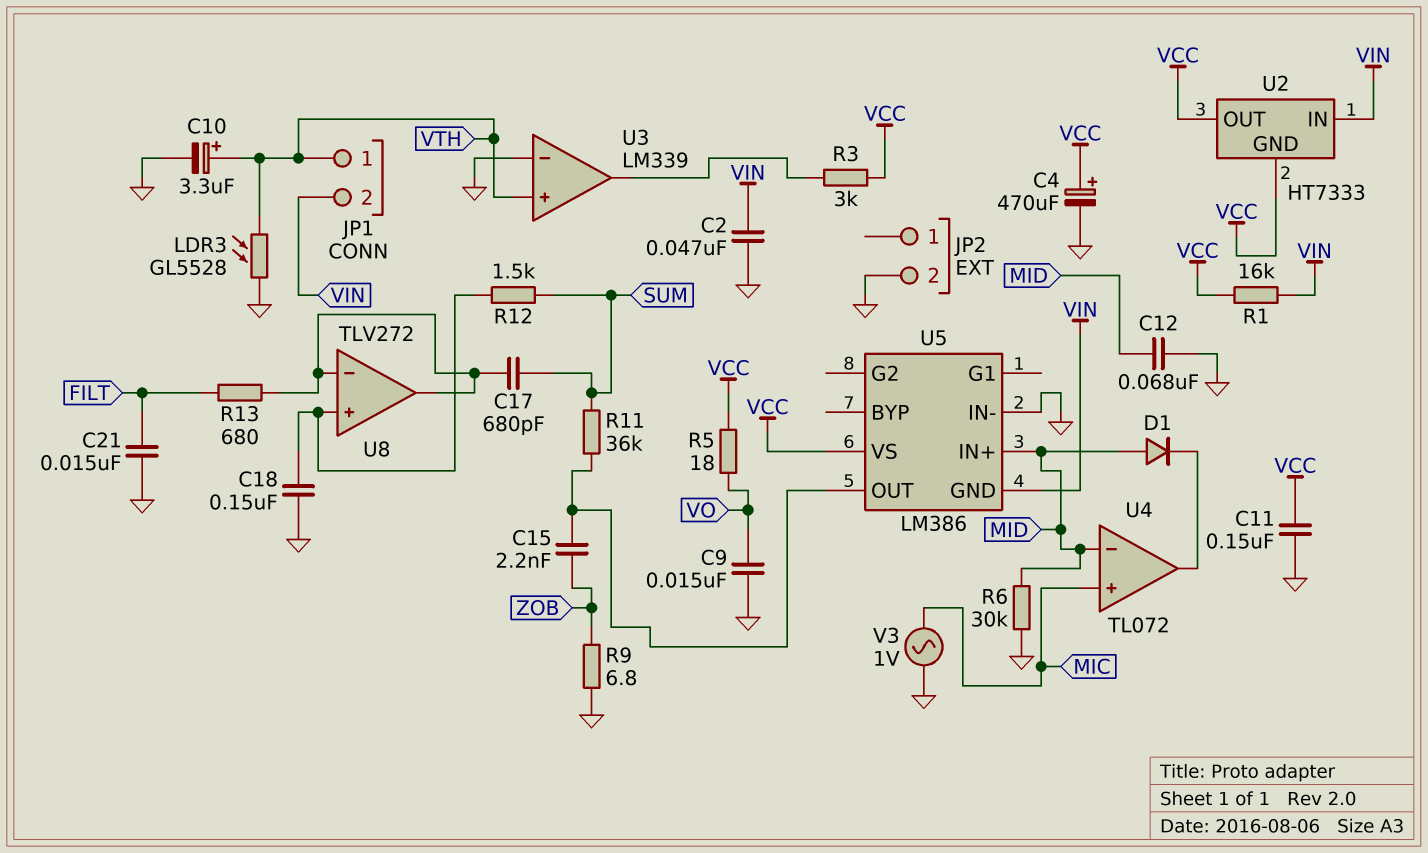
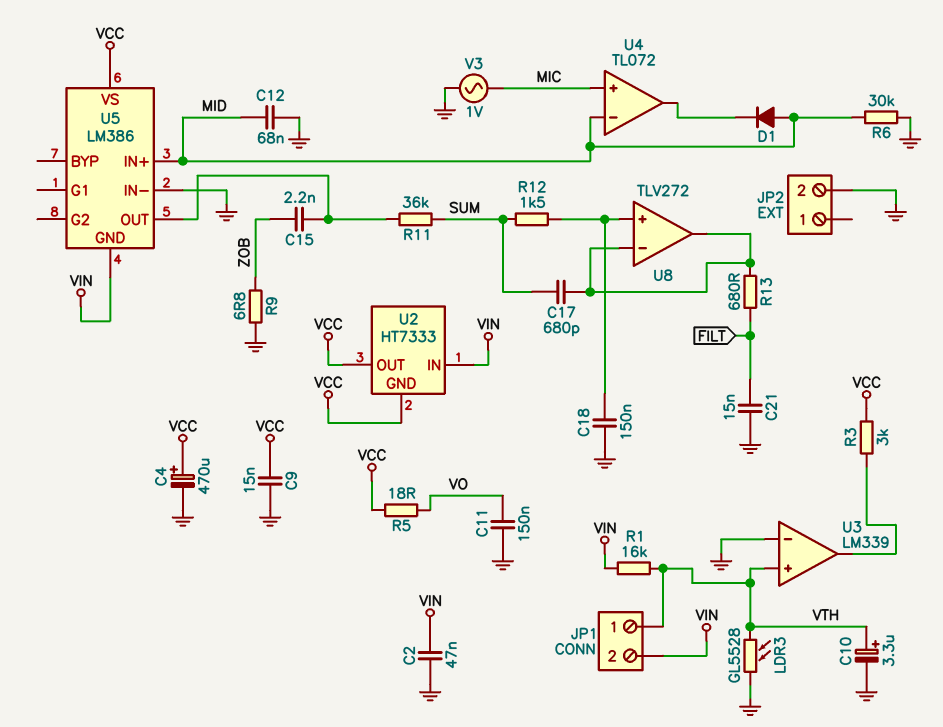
C9: 15nF (GND, VO) -> 15nF (GND, VCC)
C11: 150nF (GND, VCC) -> 150nF (GND, VO)
R1: 16k (VCC, VIN) -> 16k (VIN, VTH)

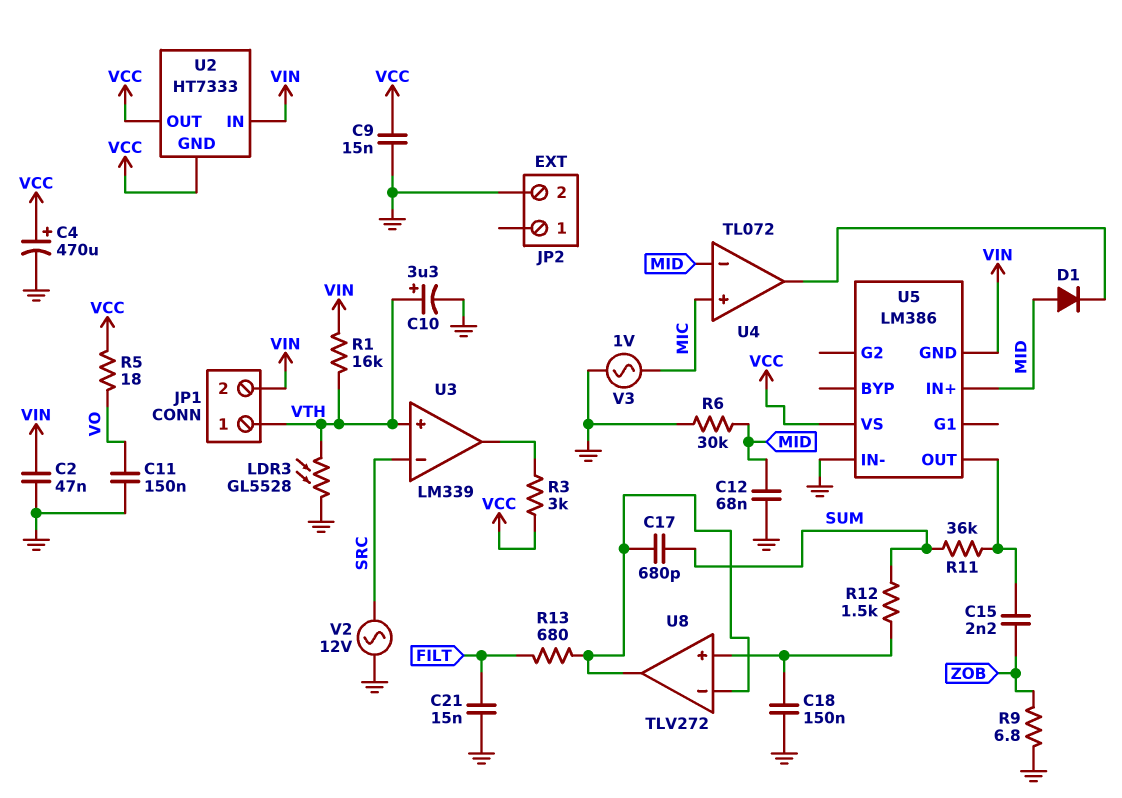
U3 pin in-: GND -> SRC
V2: none -> AC 12V (GND, SRC)

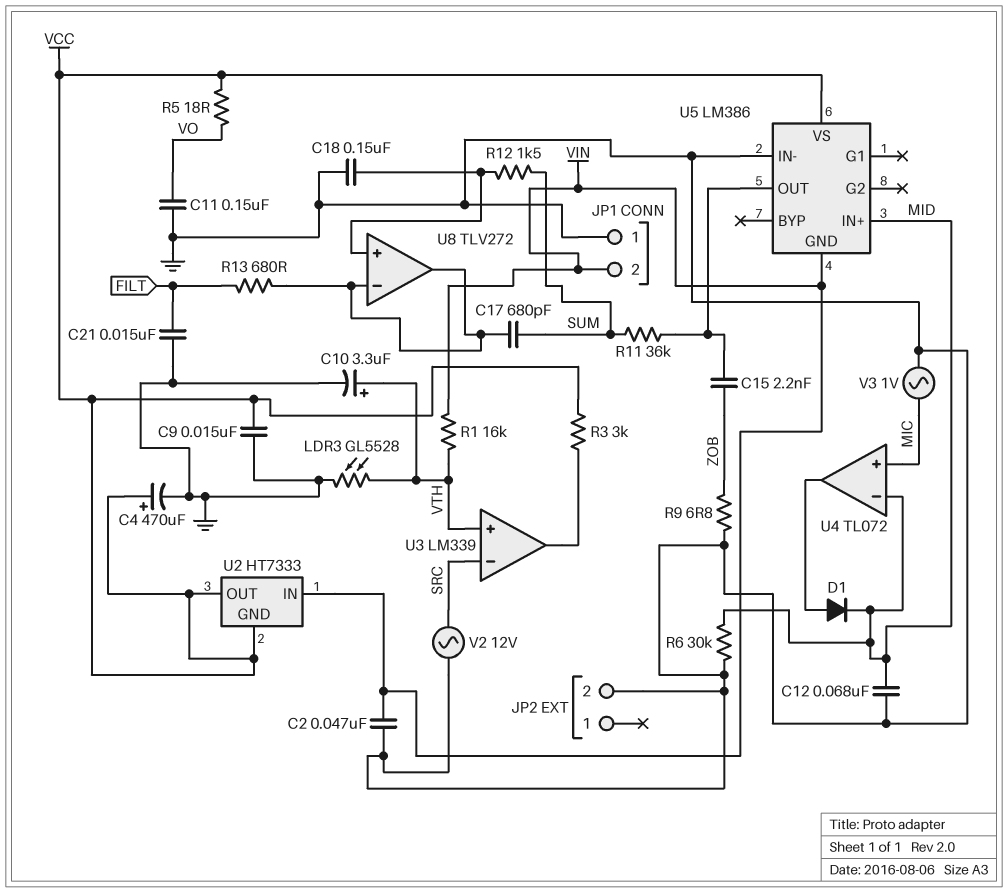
D1: diode (A MID, K U4/out) -> diode (A U4/out, K MID)
JP1 pin 1: VTH -> GND

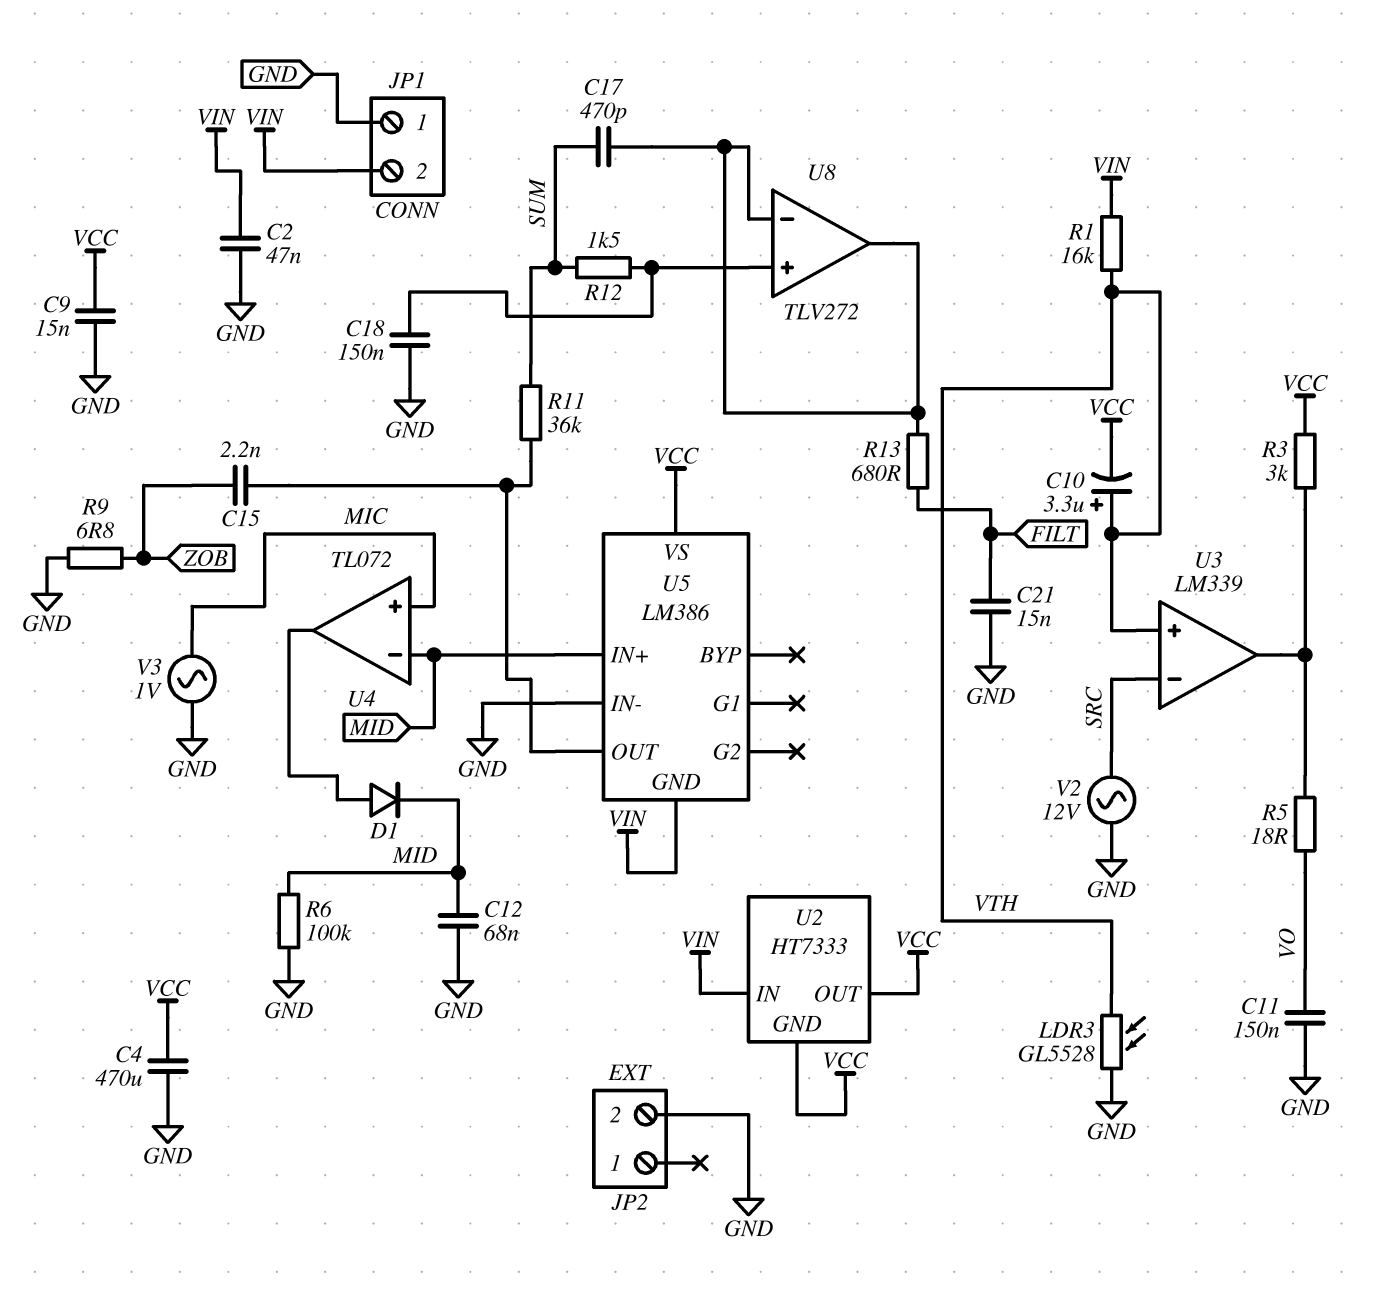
C4: 470uF (plus VCC, minus GND) -> 470uF (GND, VCC)
C10: 3.3uF (plus VTH, minus GND) -> 3.3uF (plus VTH, minus VCC)
C17: 680pF (SUM, U8/in-) -> 470pF (SUM, U8/in-)
R5: 18 (VCC, VO) -> 18 (U3/out, VO)
R6: 30k (GND, MID) -> 100k (GND, MID)

